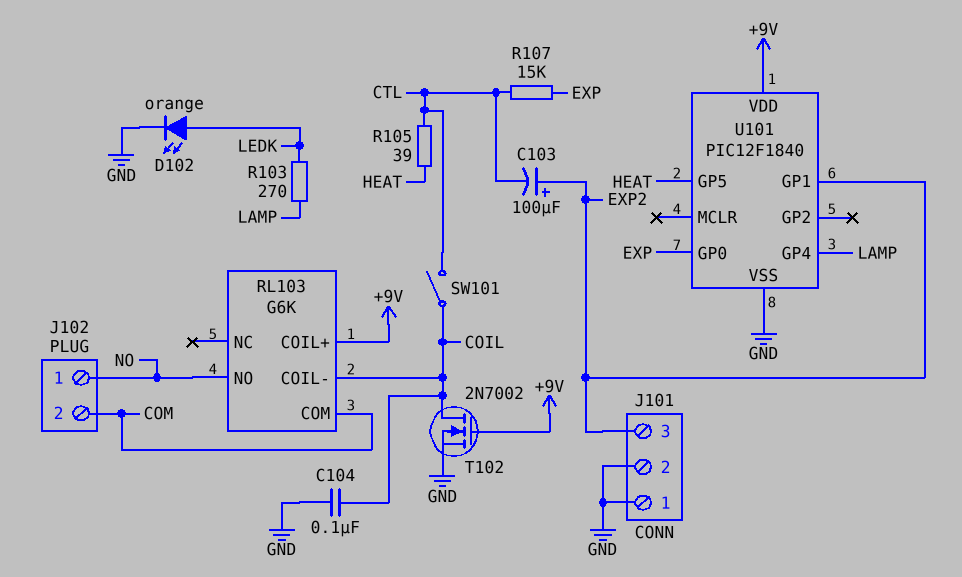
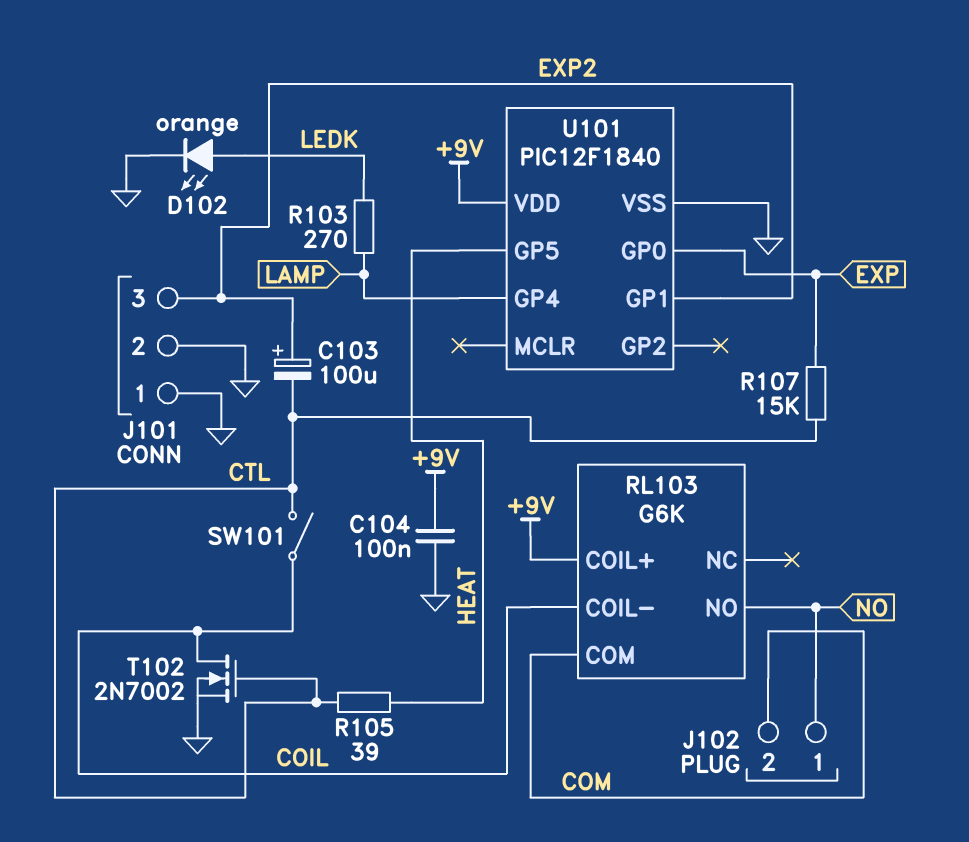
C104: 100nF (COIL, GND) -> 100nF (+9V, GND)
T102: NMOS 2N7002 (G +9V, D COIL, S GND) -> NMOS 2N7002 (G CTL, D COIL, S GND)

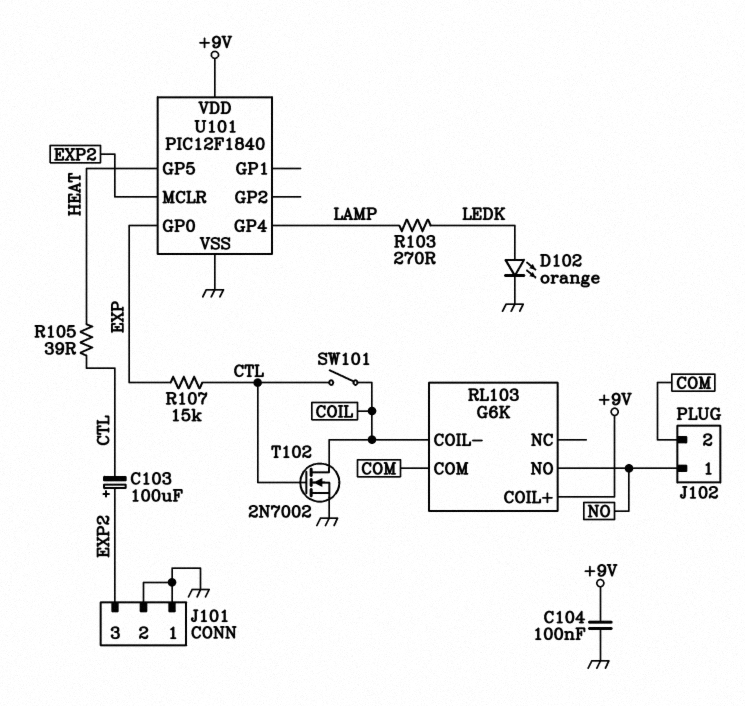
U101 pin GP1: EXP2 -> none
U101 pin MCLR: none -> EXP2

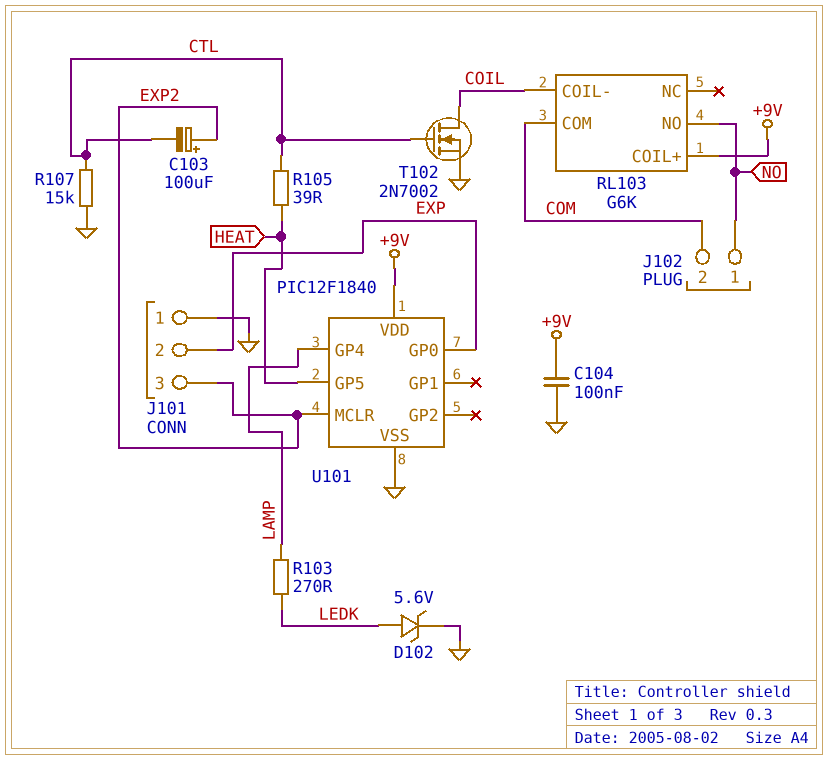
D102: LED orange (A LEDK, K GND) -> zener 5.6V (A LEDK, K GND)
J101 pin 2: GND -> EXP
R107: 15k (CTL, EXP) -> 15k (CTL, GND)
SW101: switch (COIL, CTL) -> none

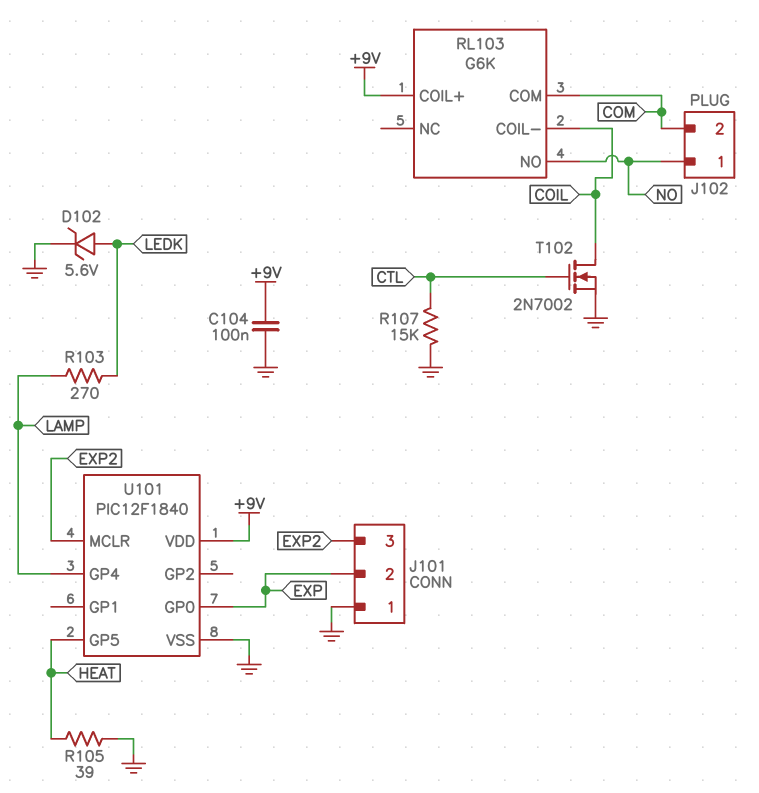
C103: 100uF (plus EXP2, minus CTL) -> none
R105: 39 (CTL, HEAT) -> 39 (GND, HEAT)

